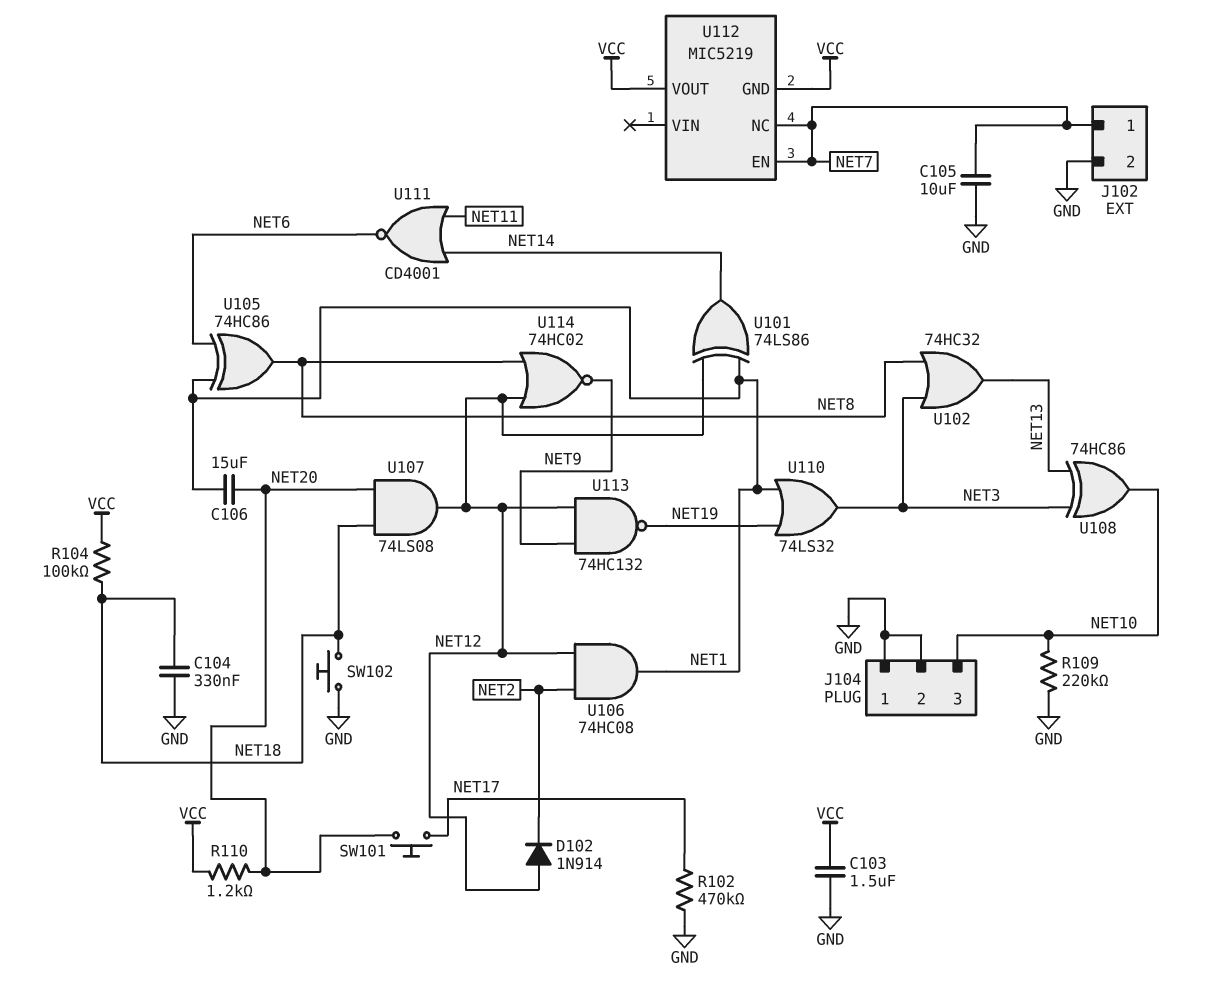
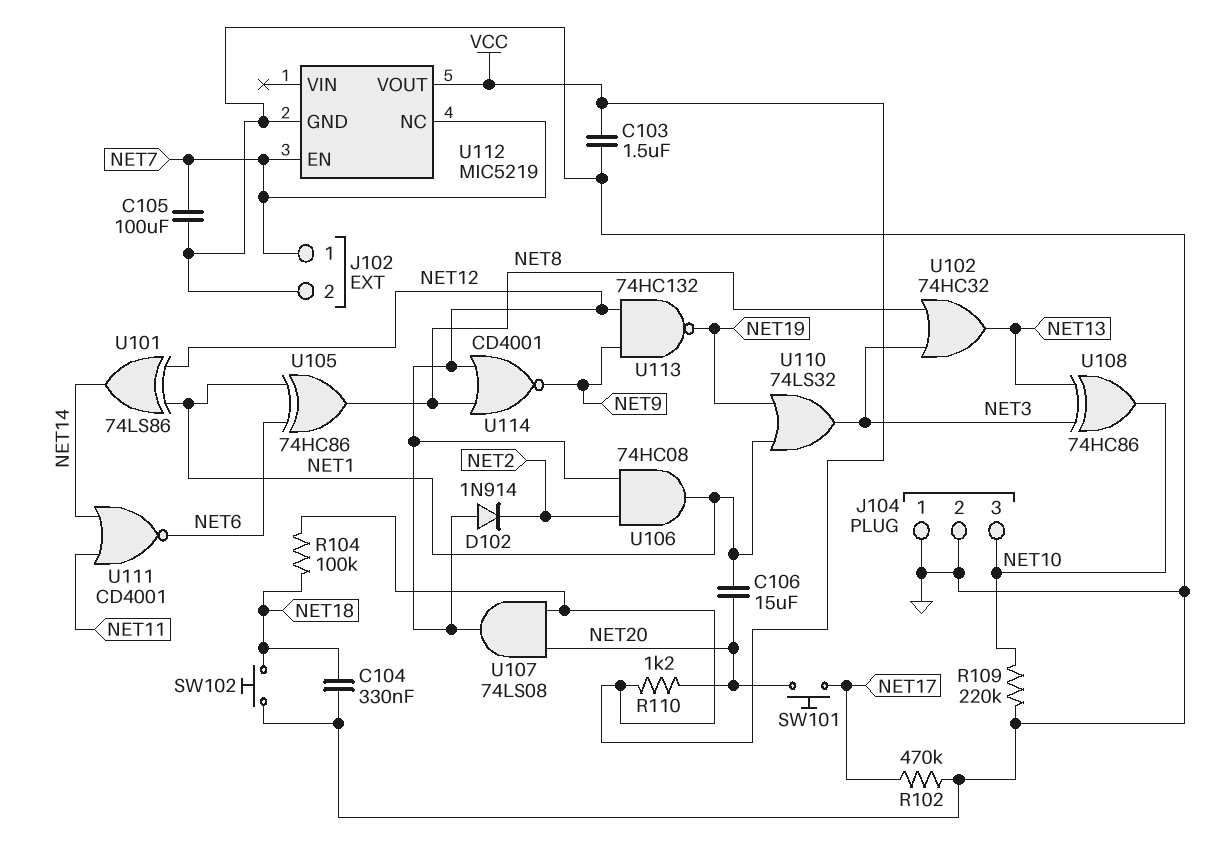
C105: 10uF (GND, NET7) -> 100uF (GND, NET7)
U107: AND 74LS08 (in NET18, in NET20, out NET12) -> AND 74LS08 (in NET20, in VCC, out NET12)
U112 pin GND: VCC -> GND
U114: NOR 74HC02 (in NET8, in NET12, out NET9) -> NOR CD4001 (in NET8, in NET12, out NET9)

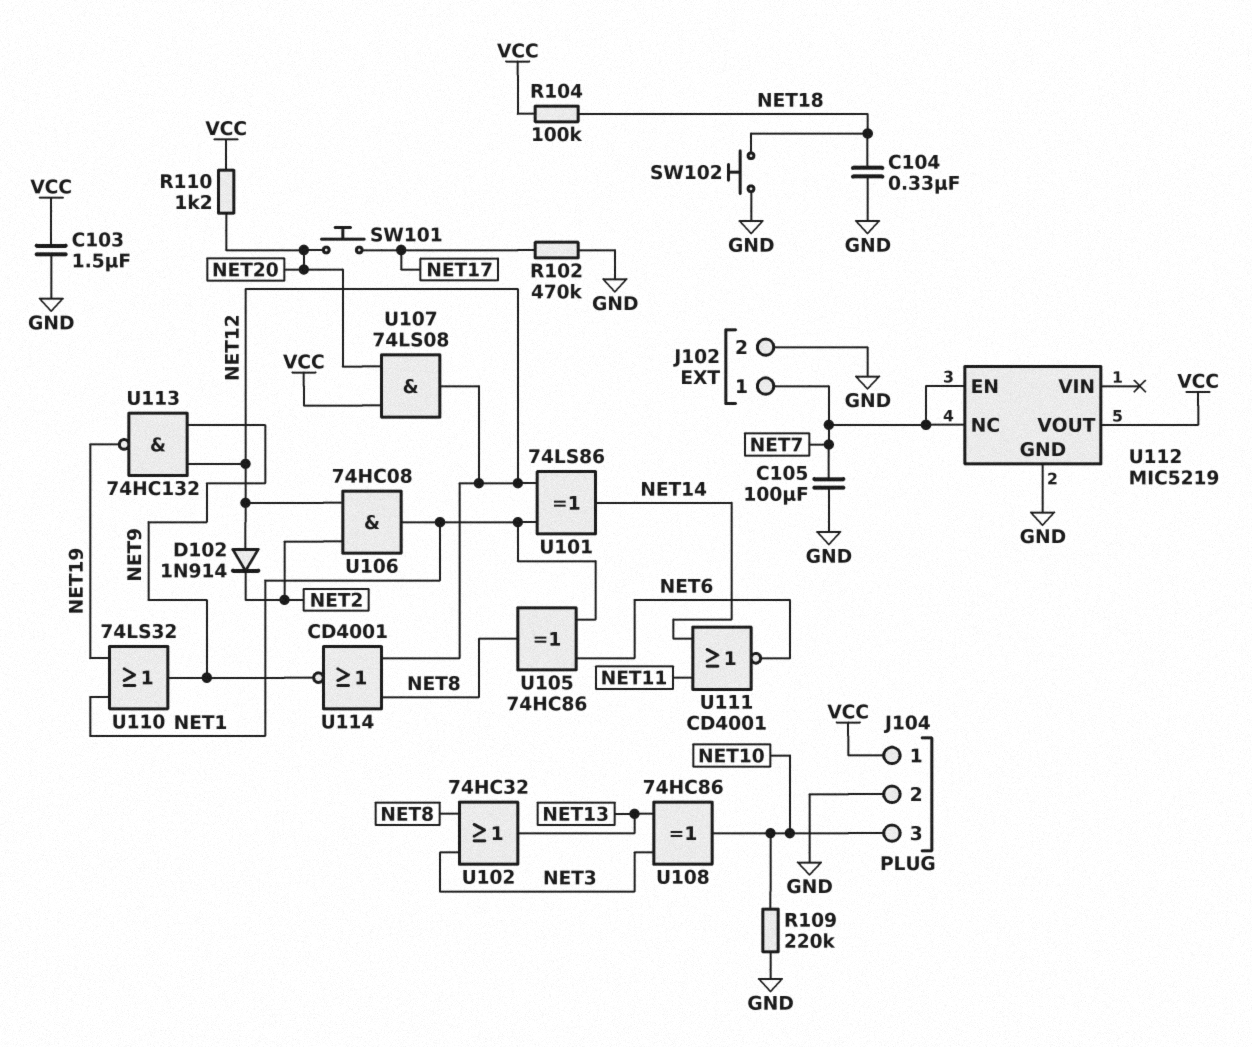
C106: 15uF (NET1, NET20) -> none
J104 pin 1: GND -> VCC
U110: OR 74LS32 (in NET1, in NET19, out NET3) -> OR 74LS32 (in NET1, in NET19, out NET9)

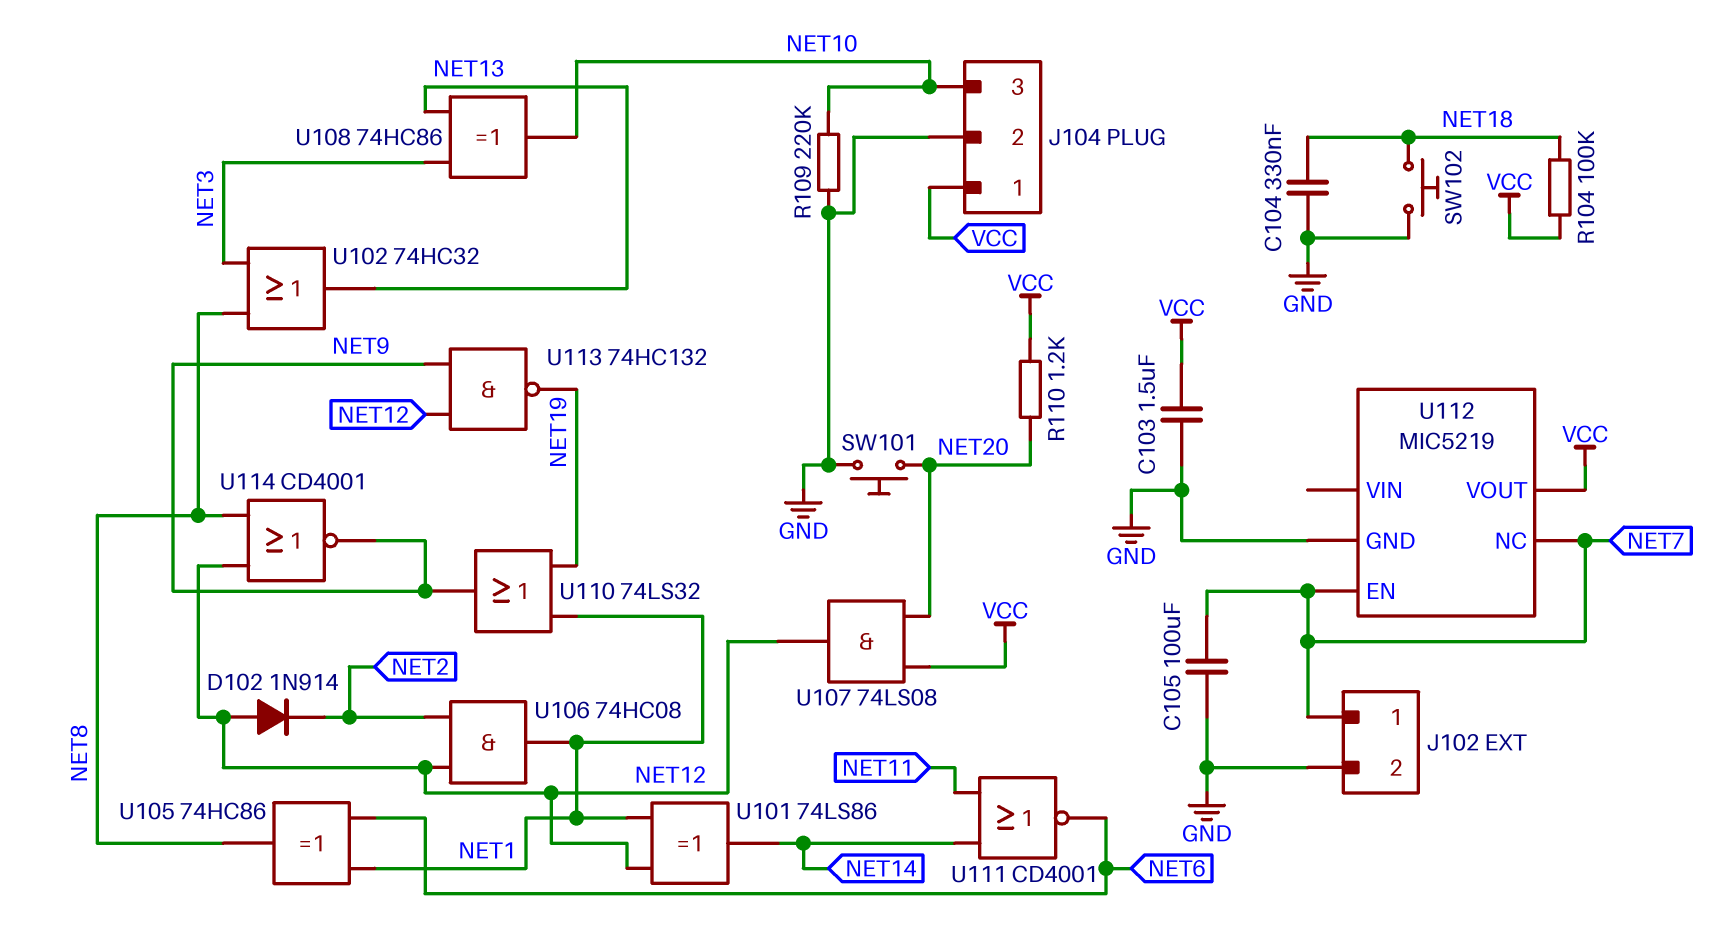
R102: 470k (GND, NET17) -> none
SW101: button (NET17, NET20) -> button (GND, NET20)

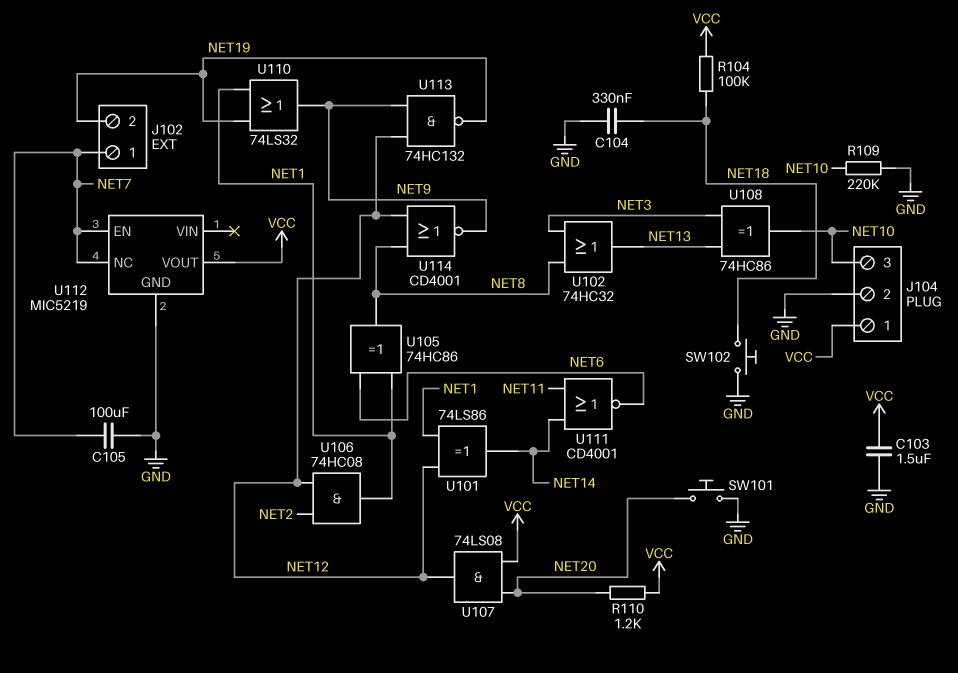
D102: diode 1N914 (A NET12, K NET2) -> none
J102 pin 2: GND -> NET19

